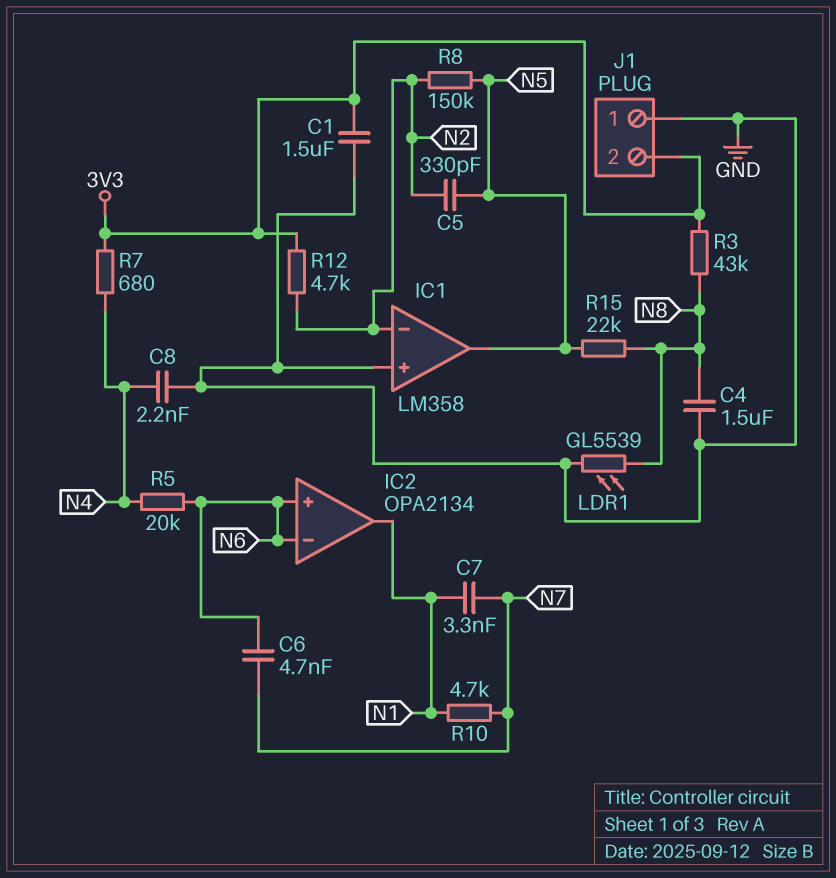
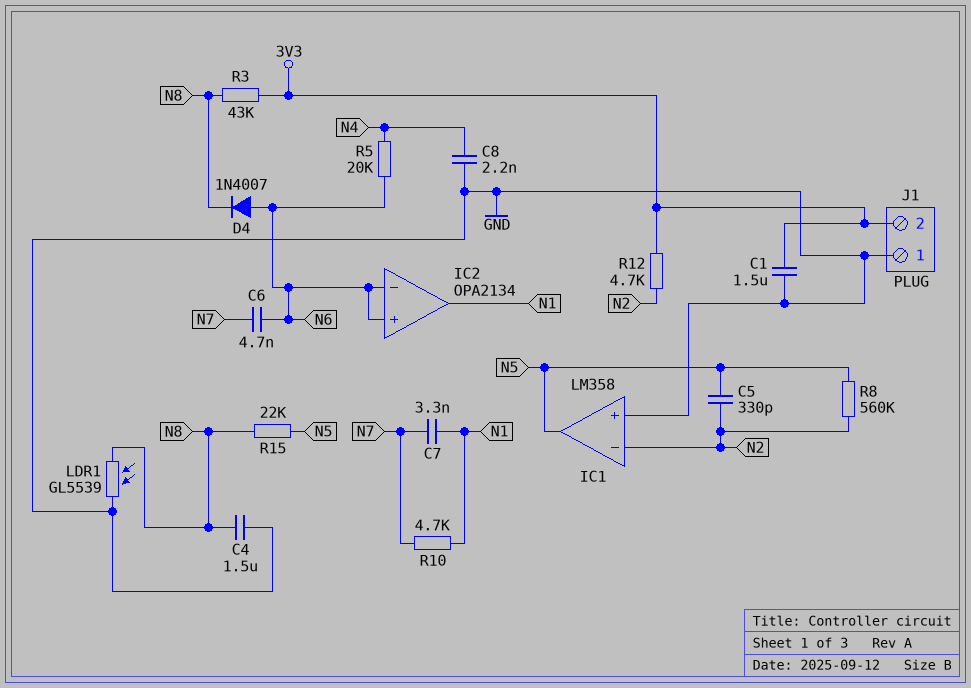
D4: none -> diode 1N4007 (A N6, K N8)
R7: 680 (3V3, N4) -> none
R8: 150k (N2, N5) -> 560k (N2, N5)

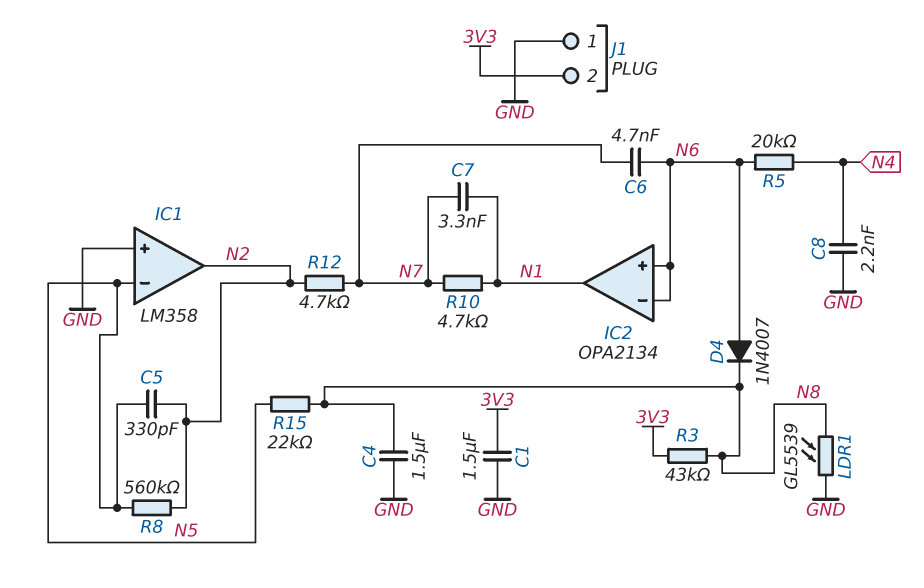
IC1 pin in-: N2 -> N5
IC1 pin out: N5 -> N2
R12: 4.7k (3V3, N2) -> 4.7k (N2, N7)

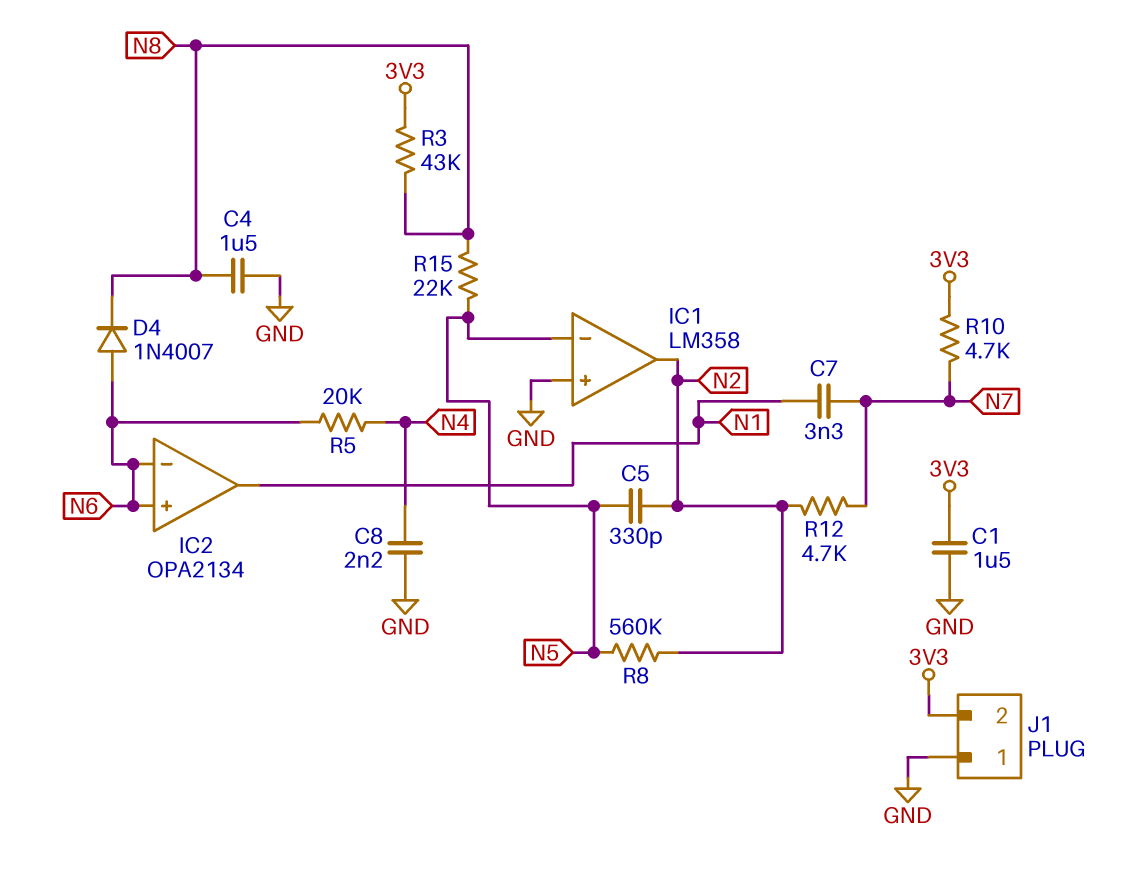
C6: 4.7nF (N6, N7) -> none
LDR1: GL5539 (GND, N8) -> none
R10: 4.7k (N1, N7) -> 4.7k (3V3, N7)

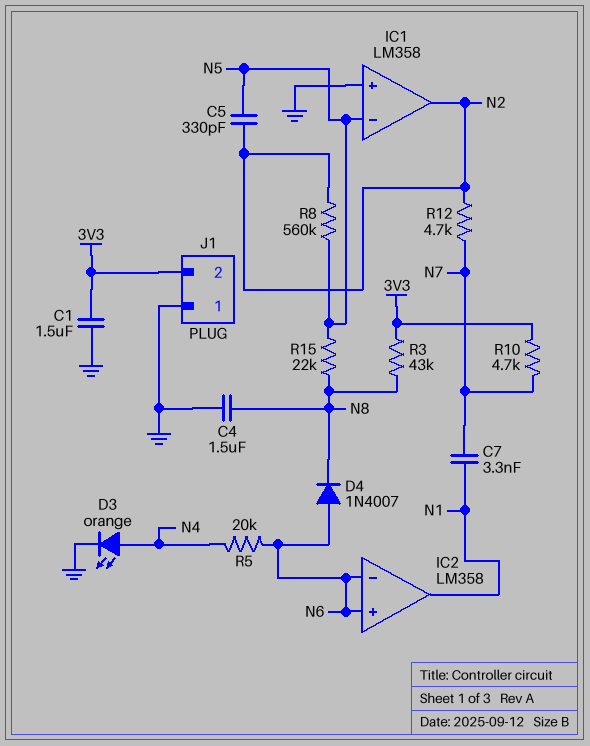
C8: 2.2nF (GND, N4) -> none
D3: none -> LED orange (A N4, K GND)
IC2: OPA2134 -> LM358

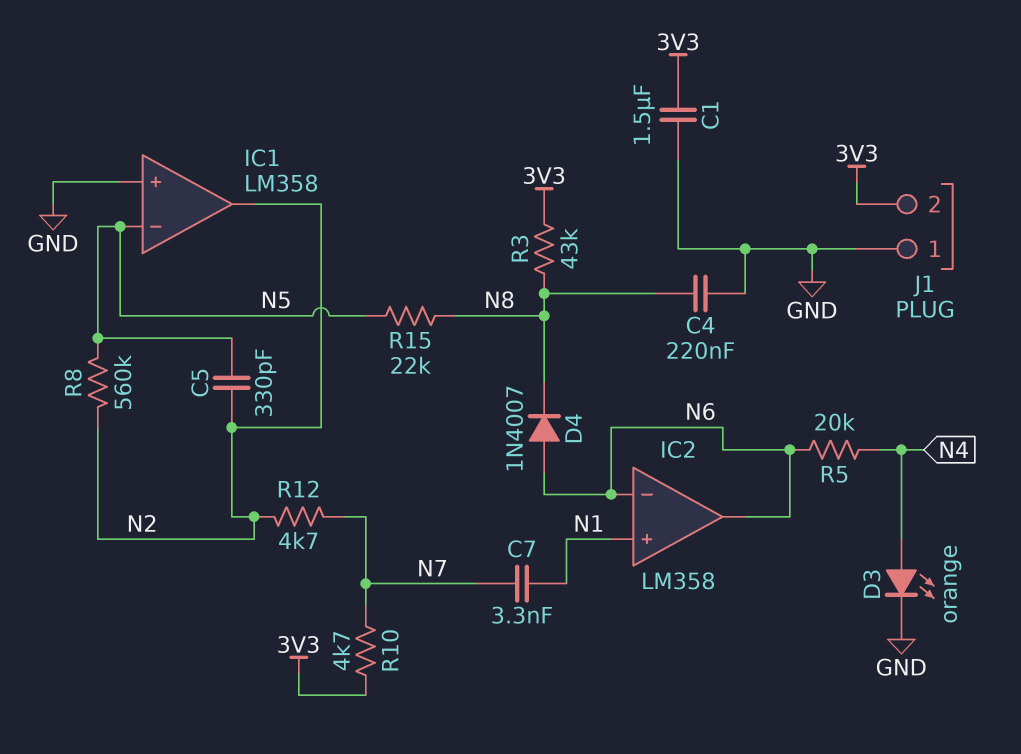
C4: 1.5uF (GND, N8) -> 220nF (GND, N8)
IC2 pin in+: N6 -> N1
IC2 pin out: N1 -> N6

